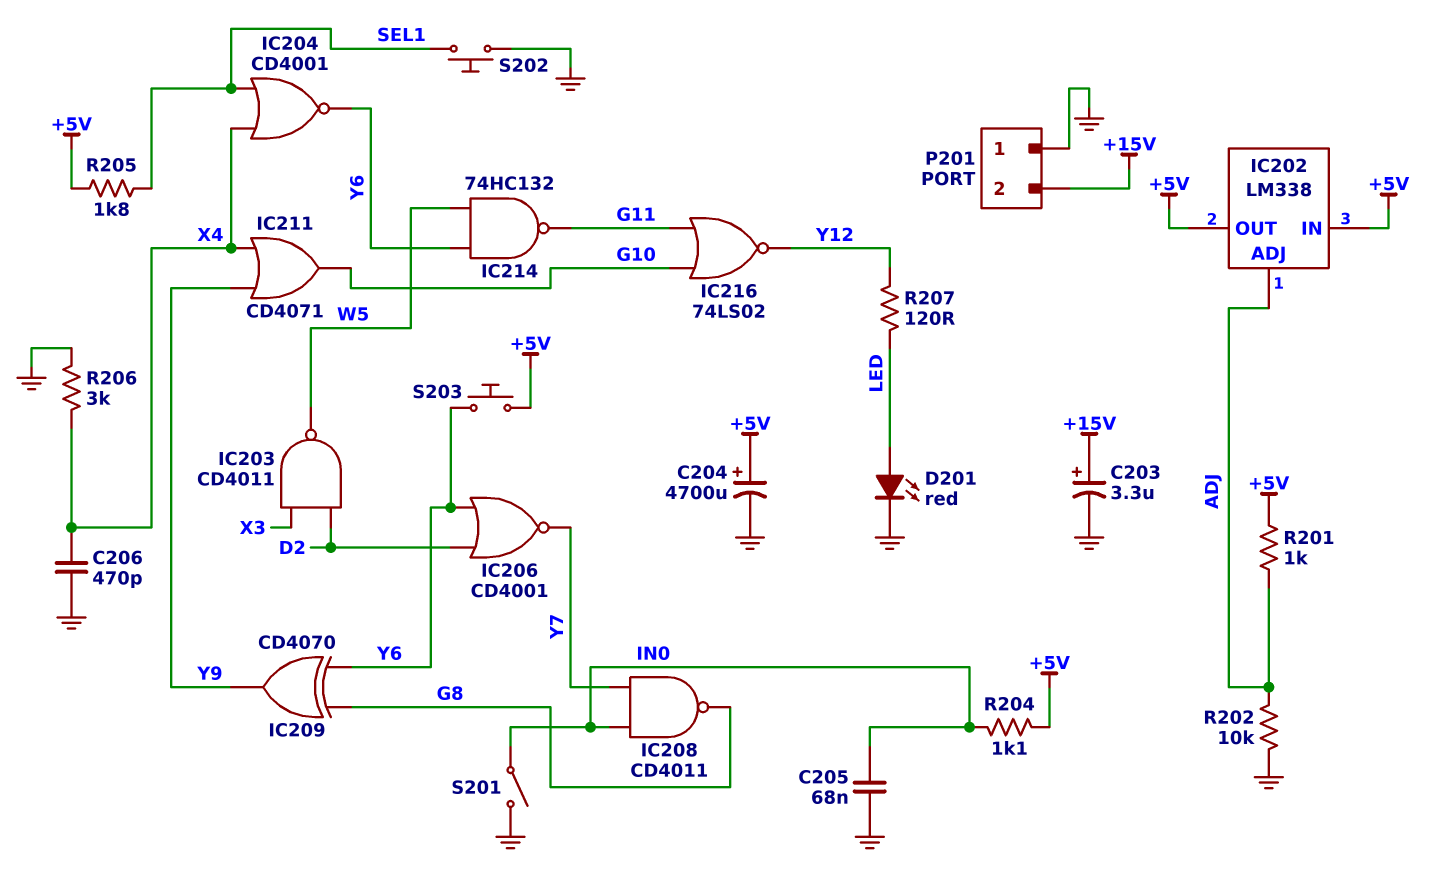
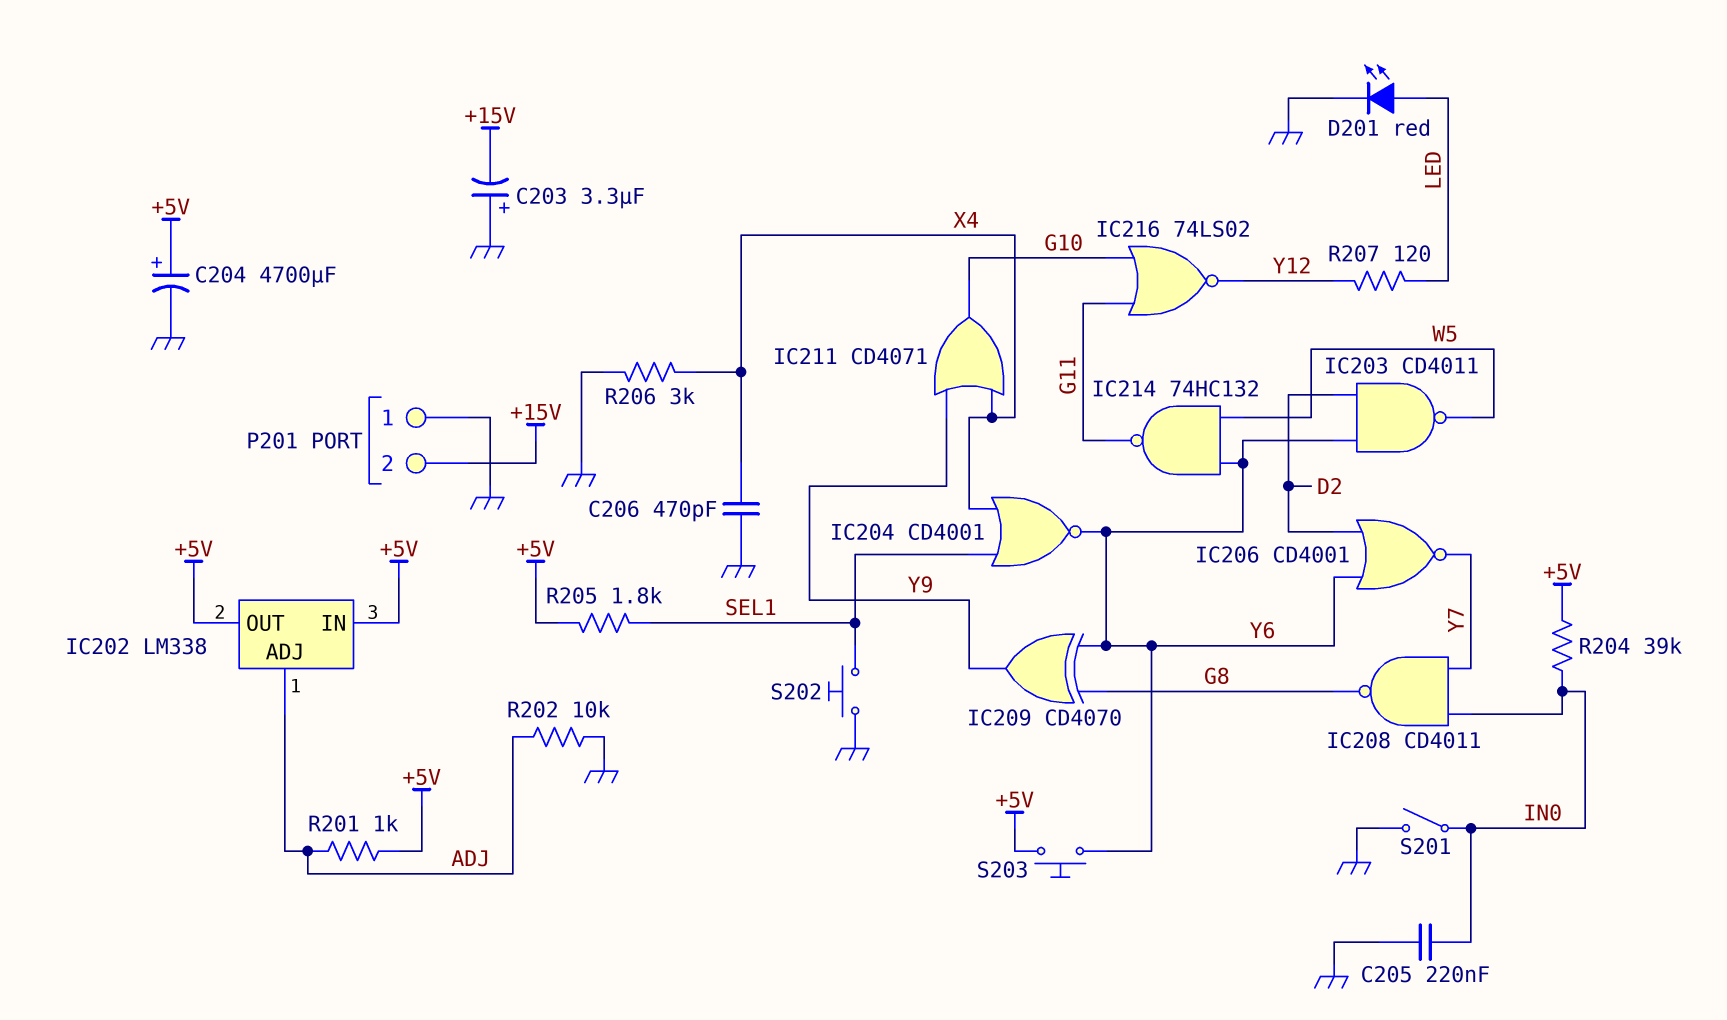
C203: 3.3uF (plus +15V, minus GND) -> 3.3uF (plus GND, minus +15V)
C205: 68nF (GND, IN0) -> 220nF (GND, IN0)
IC203: NAND CD4011 (in D2, in X3, out W5) -> NAND CD4011 (in D2, in Y6, out W5)
R204: 1.1k (+5V, IN0) -> 39k (+5V, IN0)

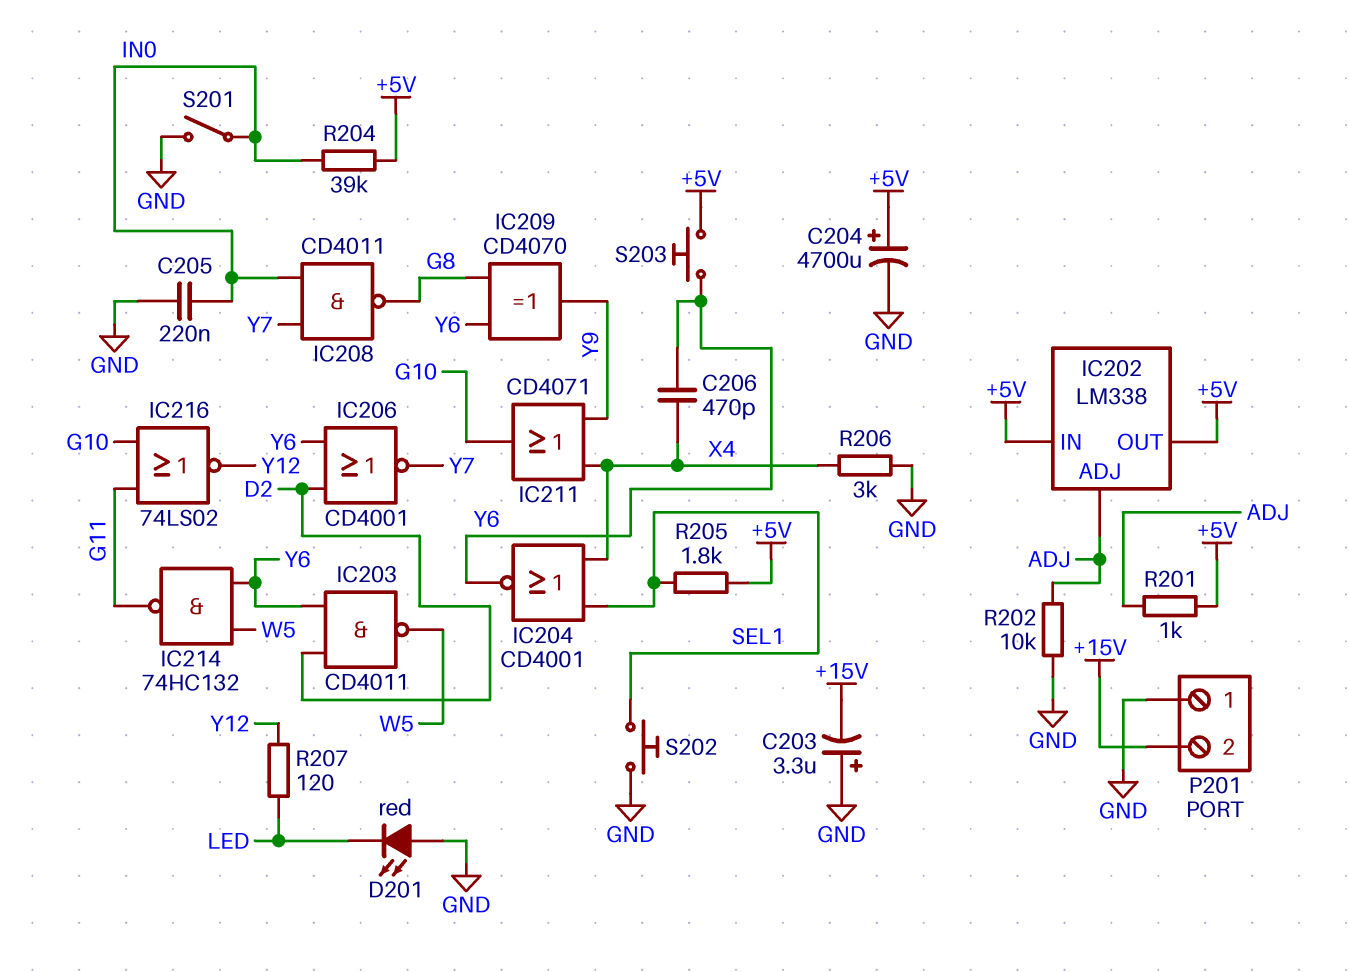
C206: 470pF (GND, X4) -> 470pF (X4, Y6)
D201: LED red (A LED, K GND) -> LED red (A GND, K LED)

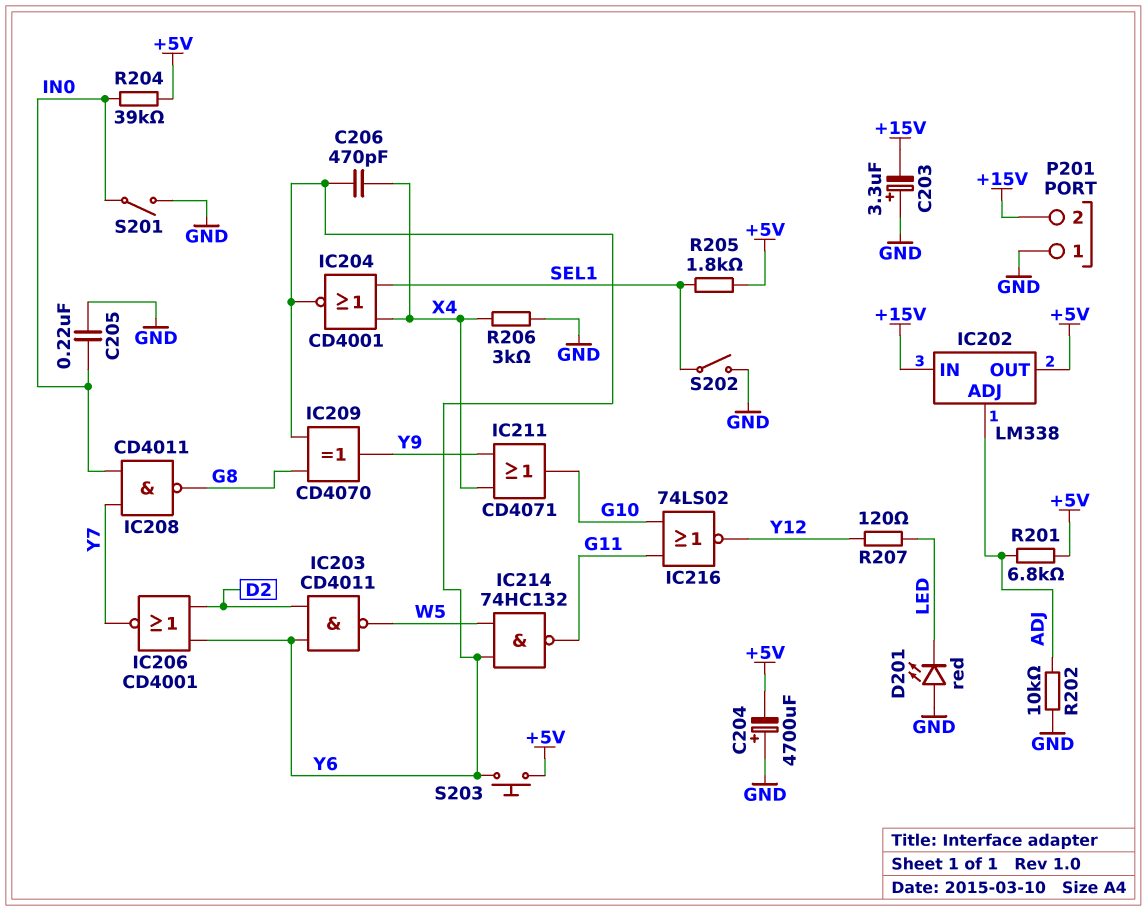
C204: 4700uF (plus +5V, minus GND) -> 4700uF (plus GND, minus +5V)
IC202 pin IN: +5V -> +15V
R201: 1k (+5V, ADJ) -> 6.8k (+5V, ADJ)
S202: button (GND, SEL1) -> switch (GND, SEL1)

